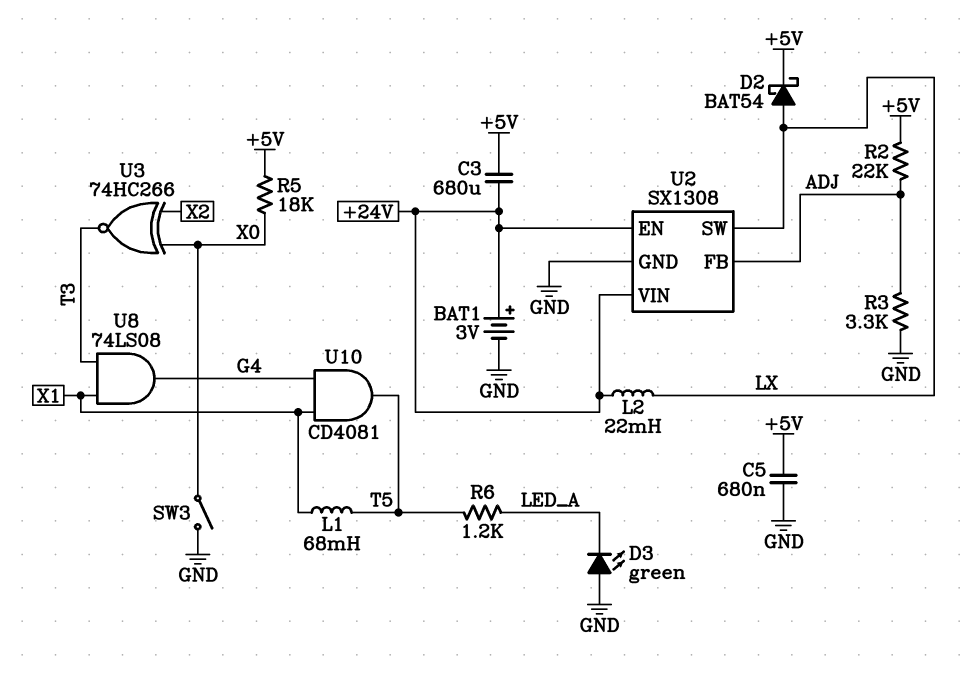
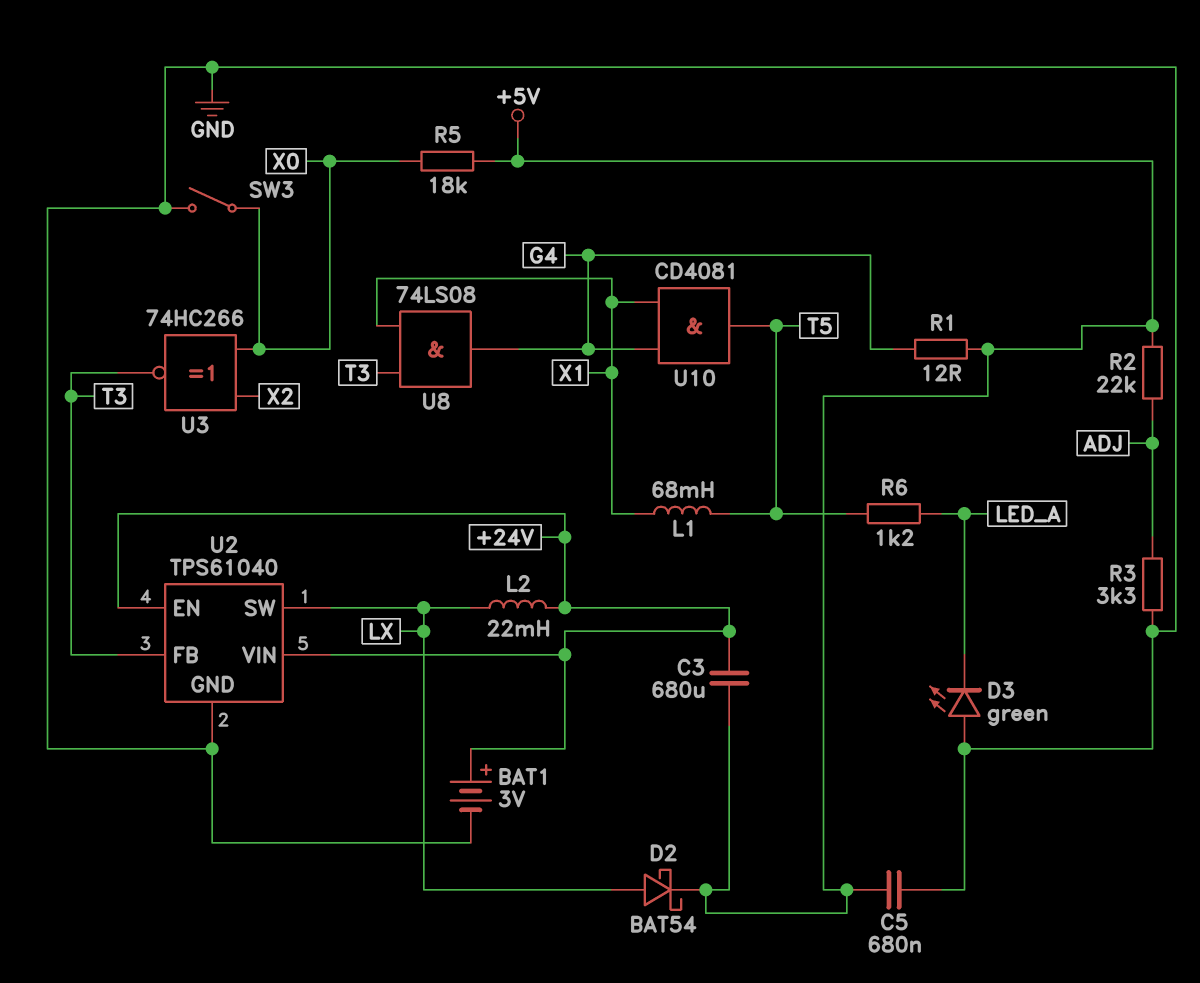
R1: none -> 12 (+5V, G4)
U2: SX1308 -> TPS61040
U2 pin FB: ADJ -> T3

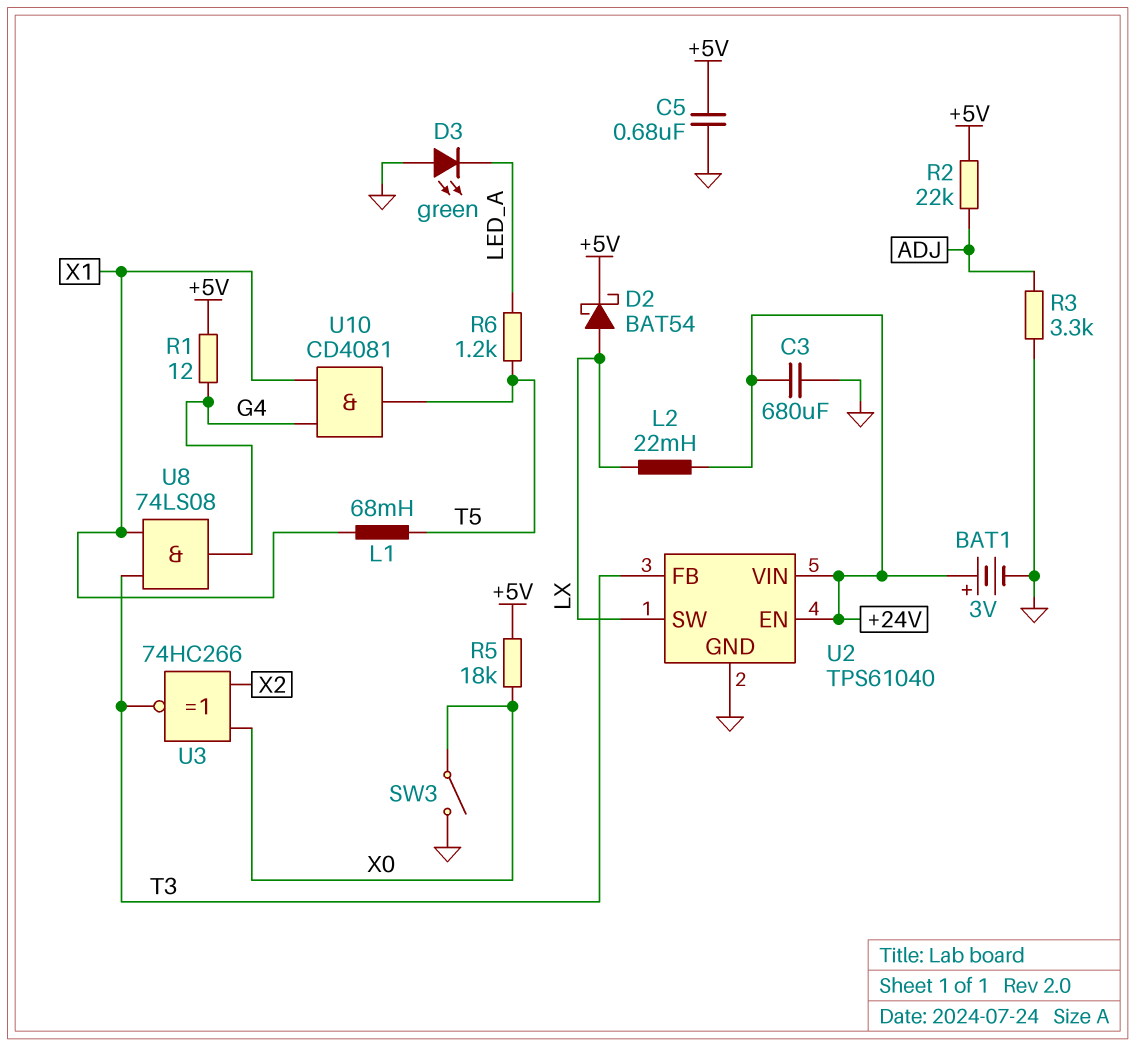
C3: 680uF (+5V, +24V) -> 680uF (+24V, GND)

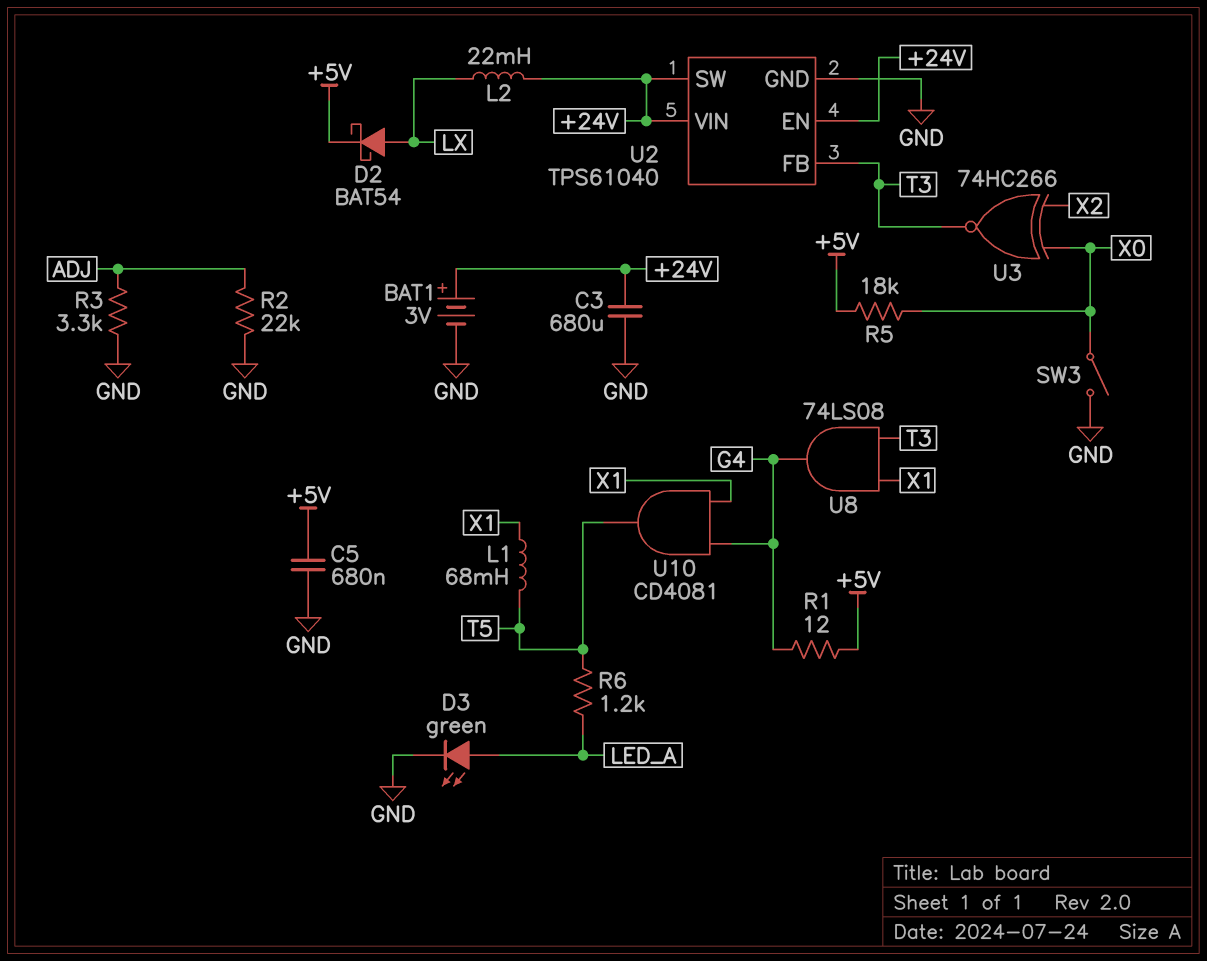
D3: LED green (A GND, K LED_A) -> LED green (A LED_A, K GND)
R2: 22k (+5V, ADJ) -> 22k (ADJ, GND)
U2 pin SW: LX -> +24V

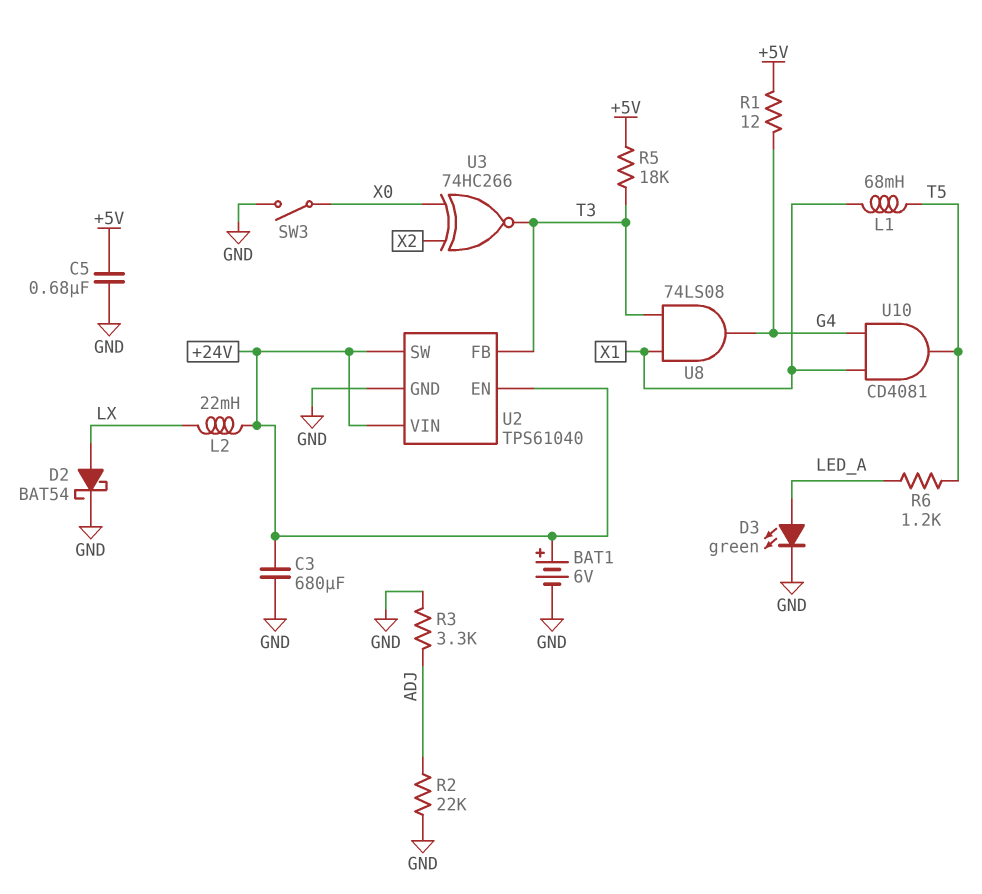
BAT1: 3V (plus +24V, minus GND) -> 6V (plus +24V, minus GND)
D2: schottky BAT54 (A LX, K +5V) -> schottky BAT54 (A LX, K GND)
R5: 18k (+5V, X0) -> 18k (+5V, T3)

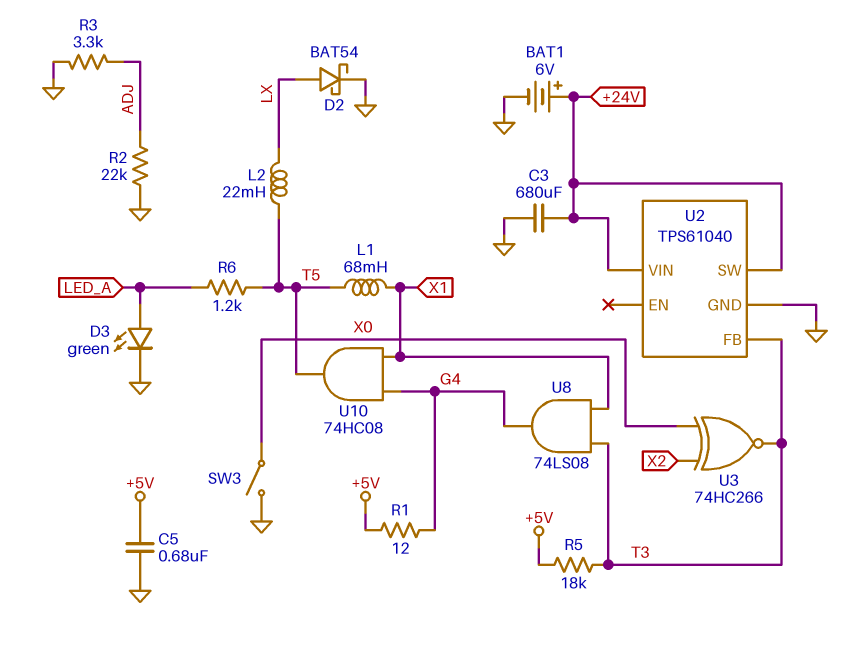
L2: 22mH (+24V, LX) -> 22mH (LX, T5)
U2 pin EN: +24V -> none
U10: AND CD4081 (in G4, in X1, out T5) -> AND 74HC08 (in G4, in X1, out T5)

